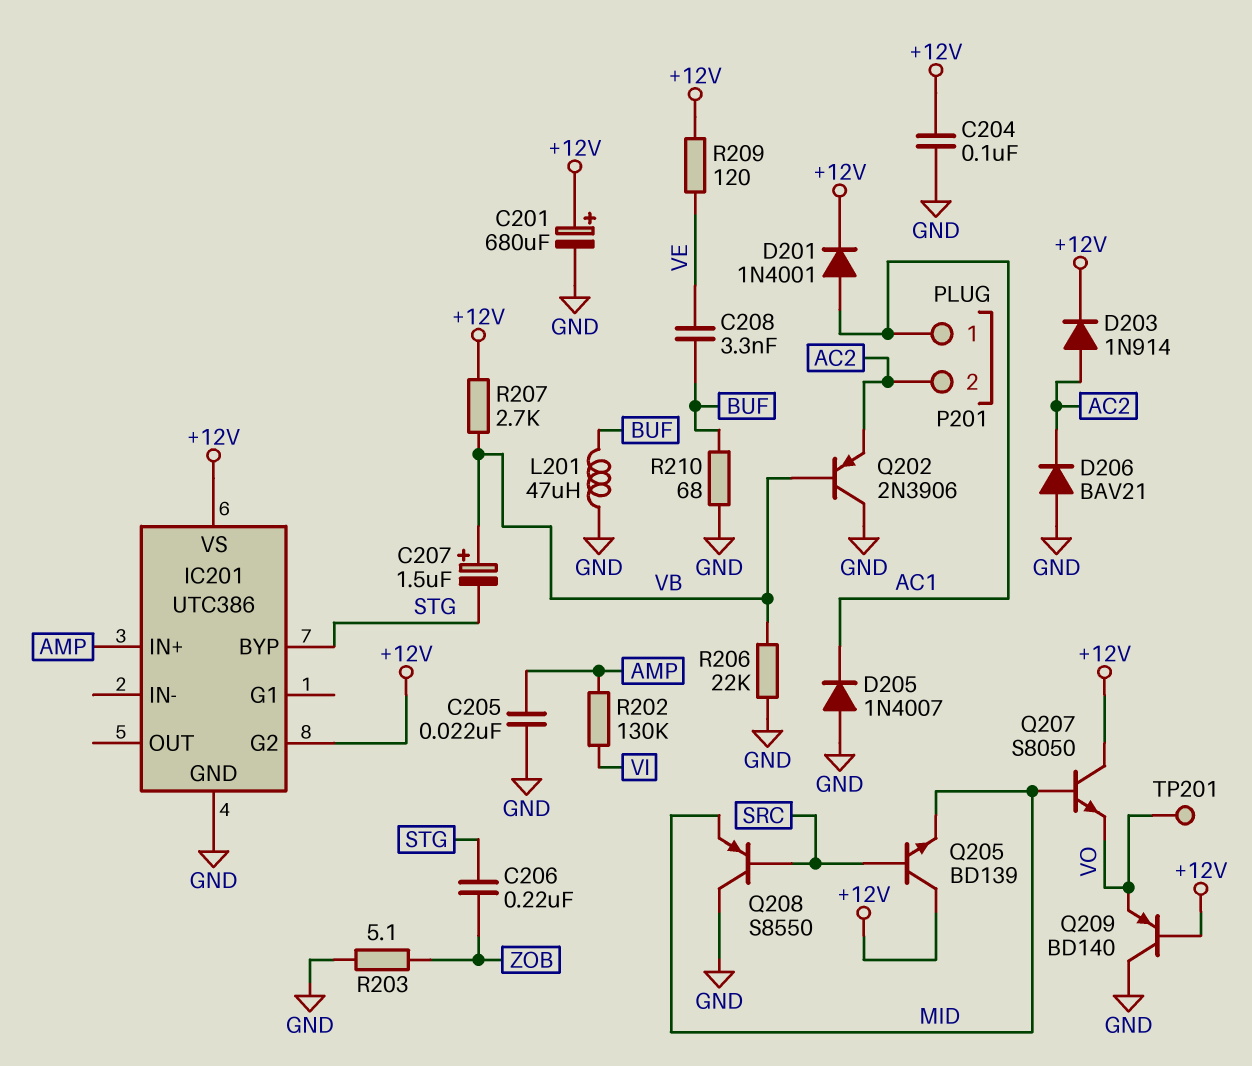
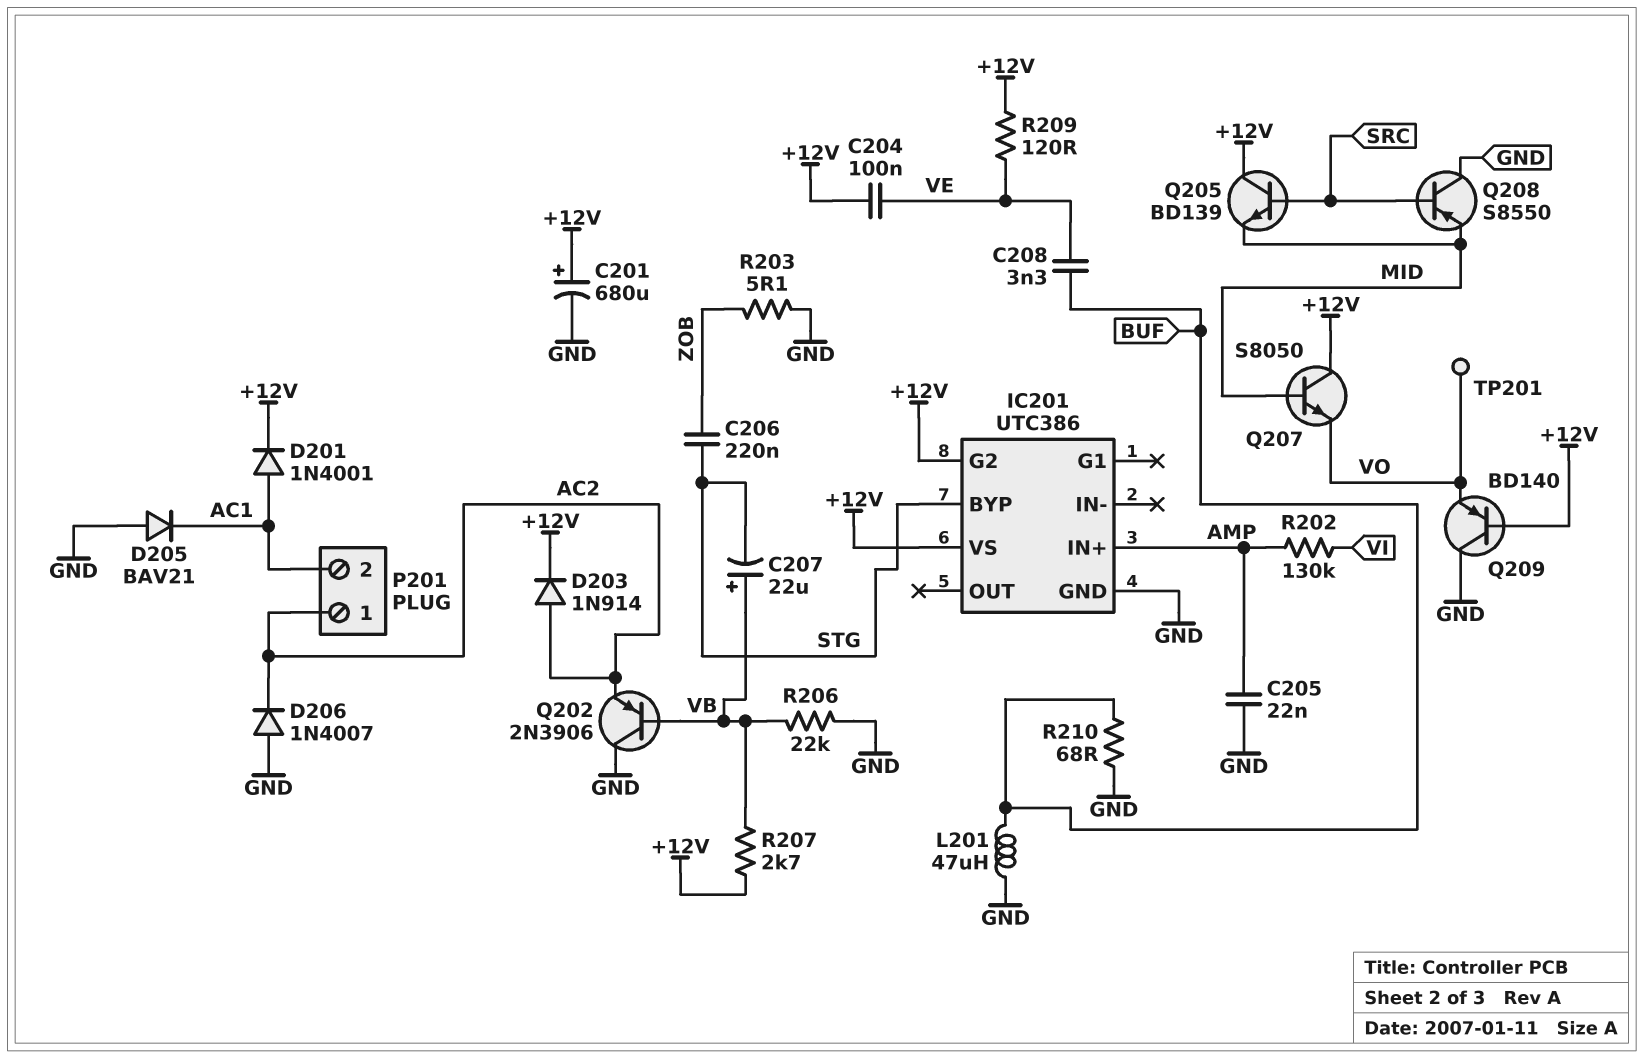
C204: 100nF (+12V, GND) -> 100nF (+12V, VE)
C207: 1.5uF (plus VB, minus STG) -> 22uF (plus VB, minus STG)
D205: diode 1N4007 (A GND, K AC1) -> diode BAV21 (A GND, K AC1)
D206: diode BAV21 (A GND, K AC2) -> diode 1N4007 (A GND, K AC2)
P201 pin 1: AC1 -> AC2
P201 pin 2: AC2 -> AC1

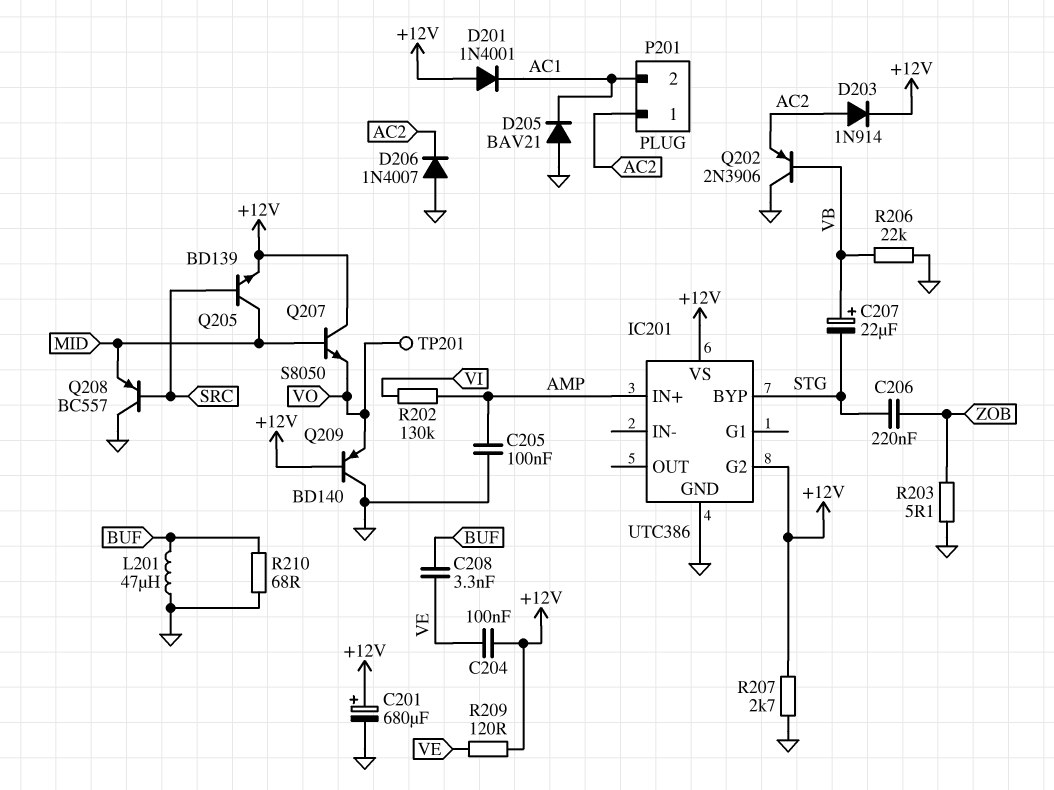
C205: 22nF (AMP, GND) -> 100nF (AMP, GND)
D201: diode 1N4001 (A AC1, K +12V) -> diode 1N4001 (A +12V, K AC1)
Q205: NPN BD139 (B SRC, C +12V, E MID) -> NPN BD139 (B SRC, C MID, E +12V)
Q208: PNP S8550 (B SRC, C GND, E MID) -> PNP BC557 (B SRC, C GND, E MID)
R207: 2.7k (+12V, VB) -> 2.7k (+12V, GND)

